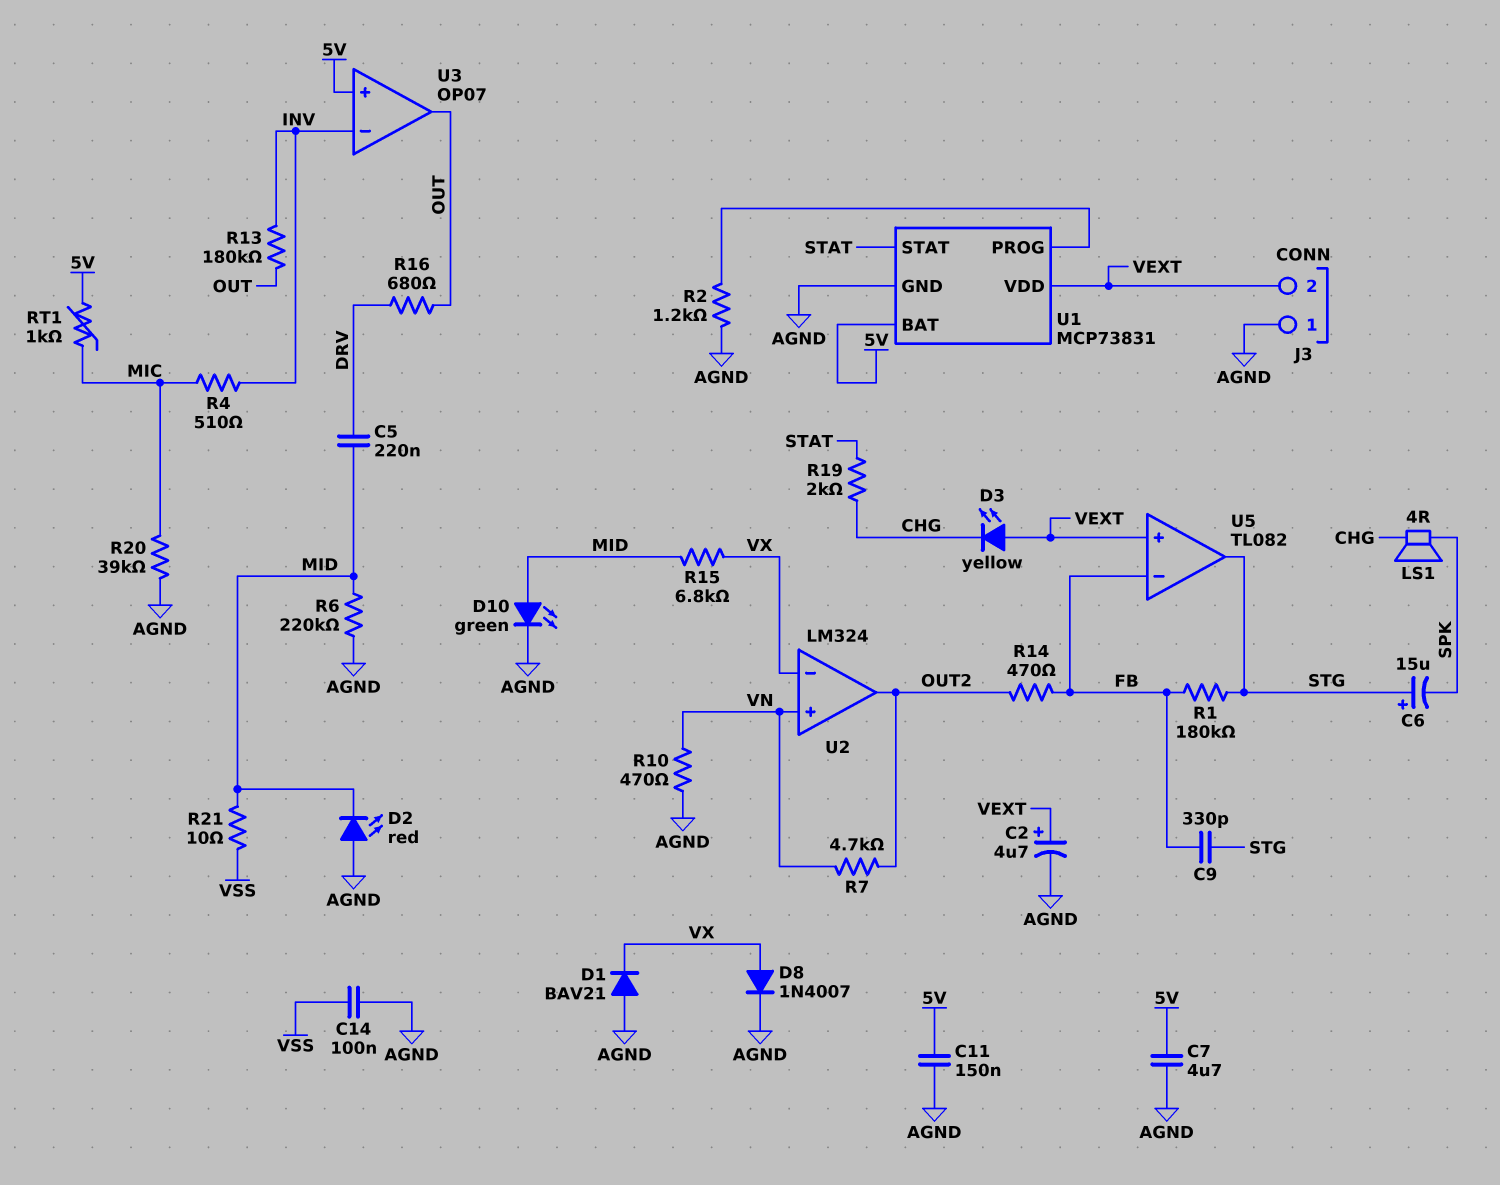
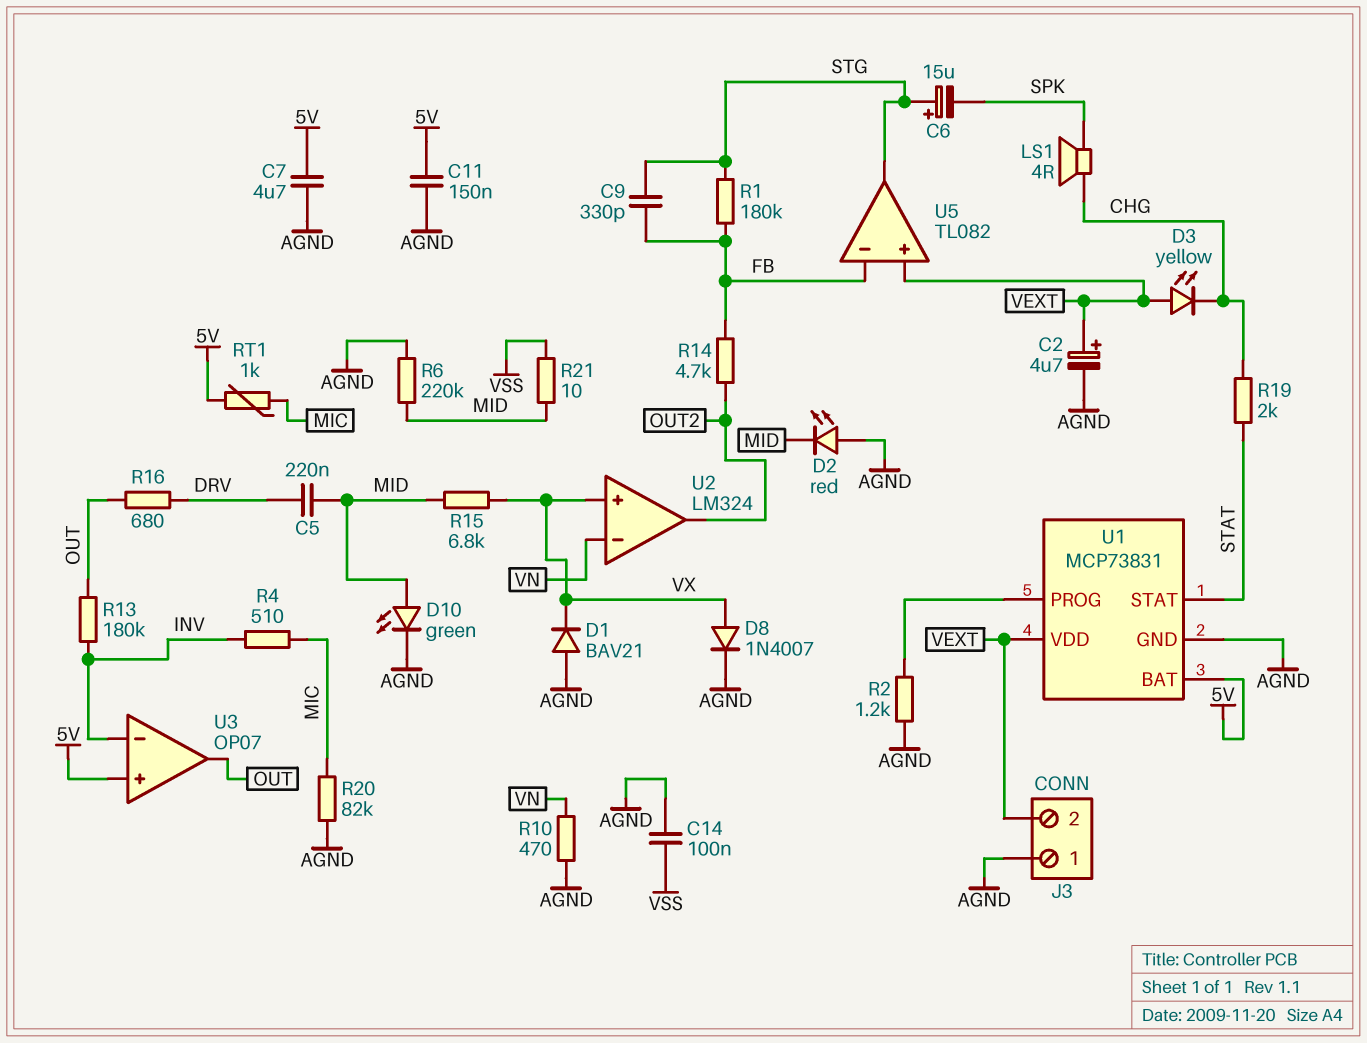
R7: 4.7k (OUT2, VN) -> none
R14: 470 (FB, OUT2) -> 4.7k (FB, OUT2)
R20: 39k (AGND, MIC) -> 82k (AGND, MIC)
U2 pin in+: VN -> VX
U2 pin in-: VX -> VN

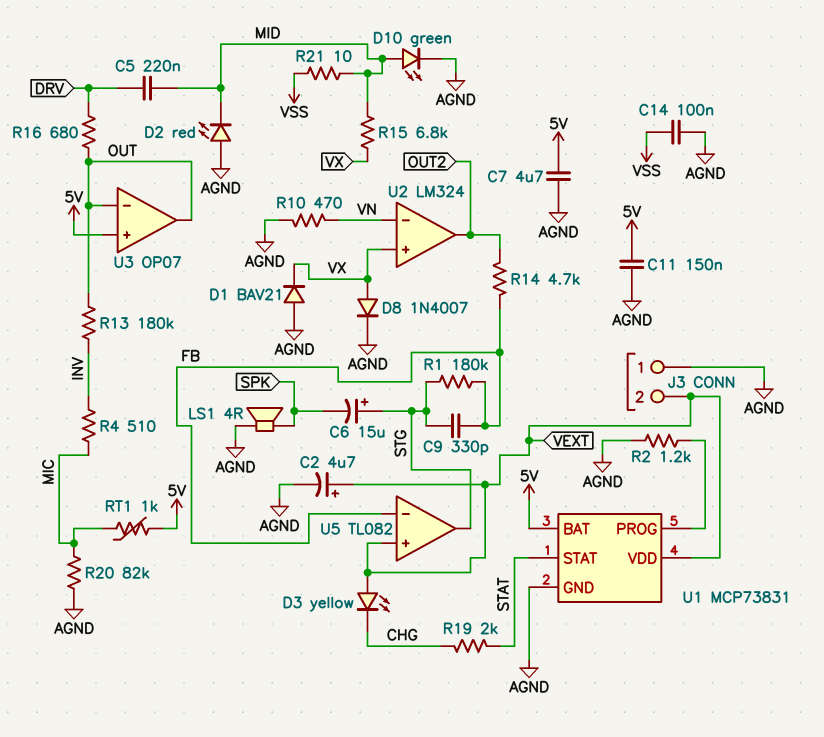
LS1: speaker 4R (CHG, SPK) -> speaker 4R (AGND, SPK)
R6: 220k (AGND, MID) -> none
U3 pin in-: INV -> OUT

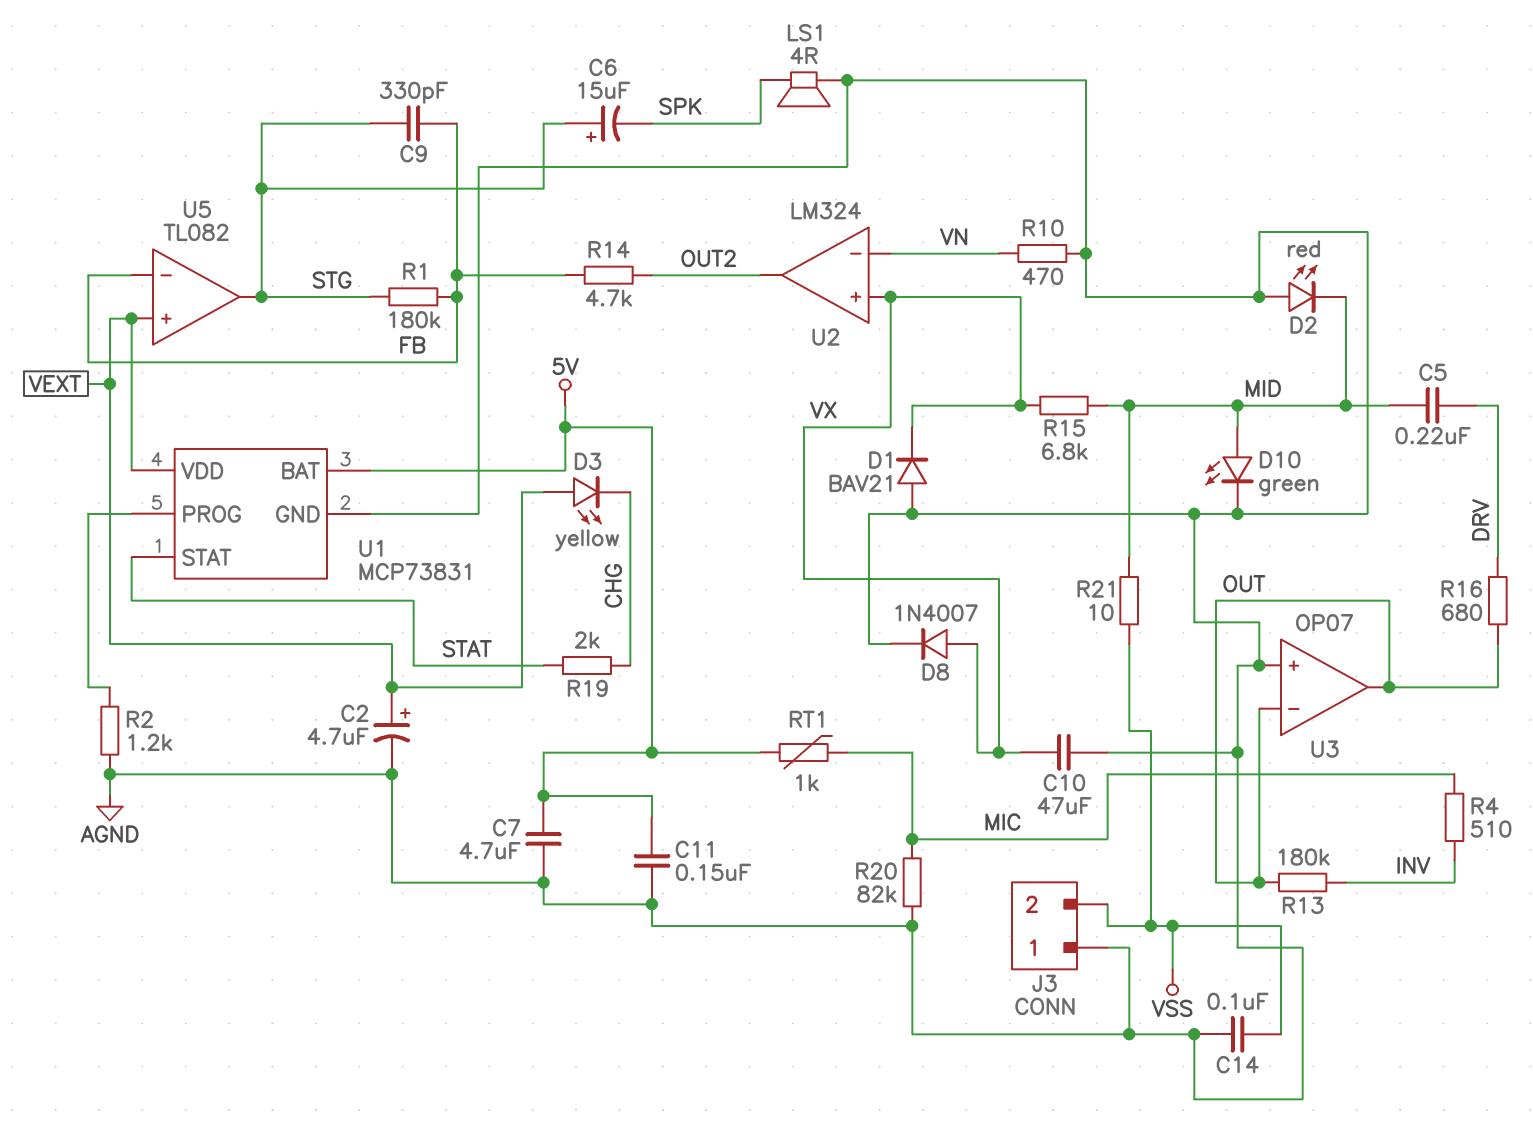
C10: none -> 47uF (AGND, VX)
J3 pin 2: VEXT -> VSS
U3 pin in+: 5V -> AGND

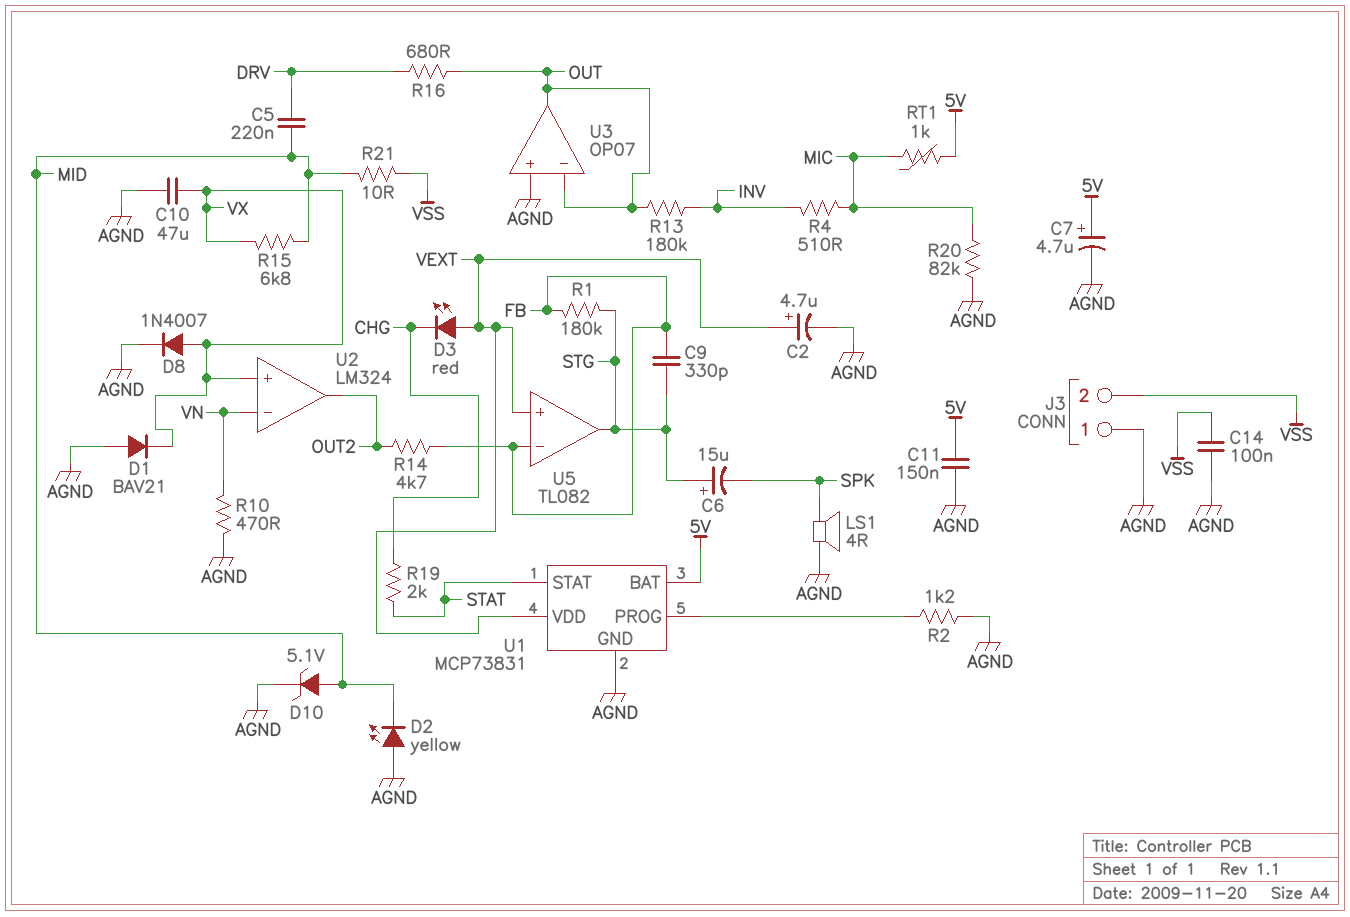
C7: 4.7uF (5V, AGND) -> 4.7uF (plus 5V, minus AGND)
D2: LED red (A AGND, K MID) -> LED yellow (A AGND, K MID)
D3: LED yellow (A VEXT, K CHG) -> LED red (A VEXT, K CHG)
D10: LED green (A MID, K AGND) -> zener 5.1V (A MID, K AGND)

